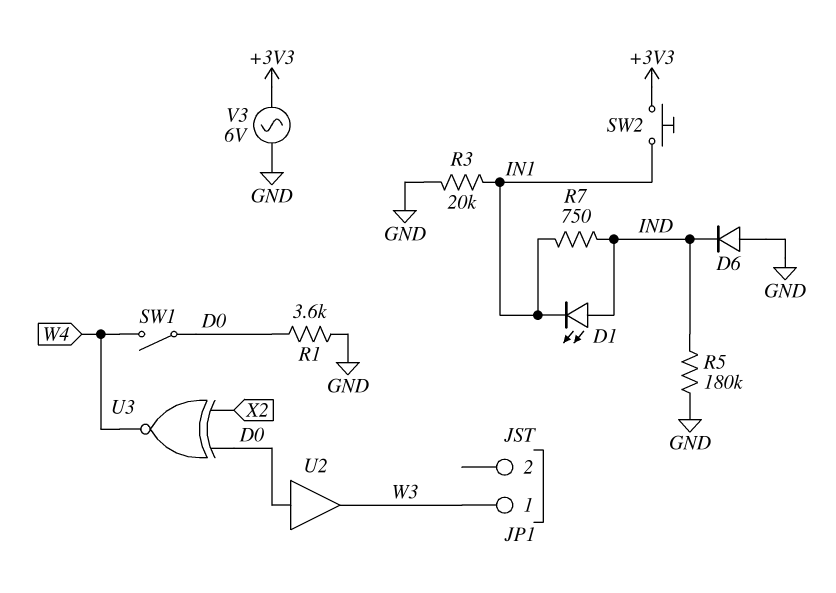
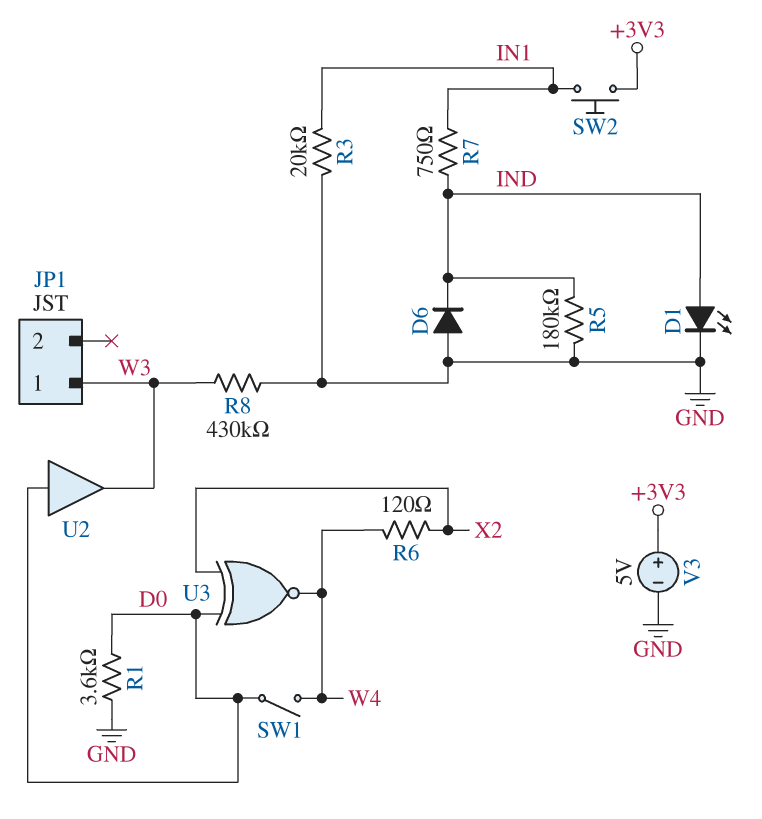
D1: LED (A IND, K IN1) -> LED (A IND, K GND)
R6: none -> 120 (W4, X2)
R8: none -> 430k (GND, W3)
V3: AC 6V (+3V3, GND) -> 5V (plus +3V3, minus GND)

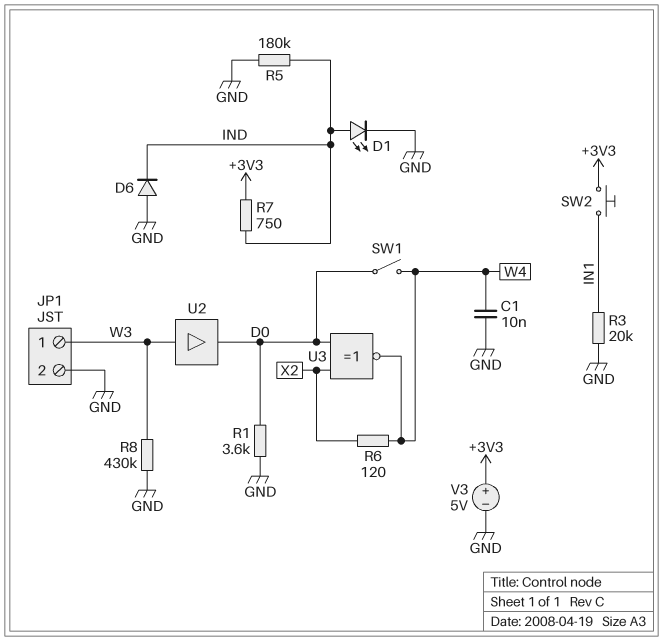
C1: none -> 10nF (GND, W4)
JP1 pin 2: none -> GND
R7: 750 (IN1, IND) -> 750 (+3V3, IND)
U2: buffer (in D0, out W3) -> buffer (in W3, out D0)

